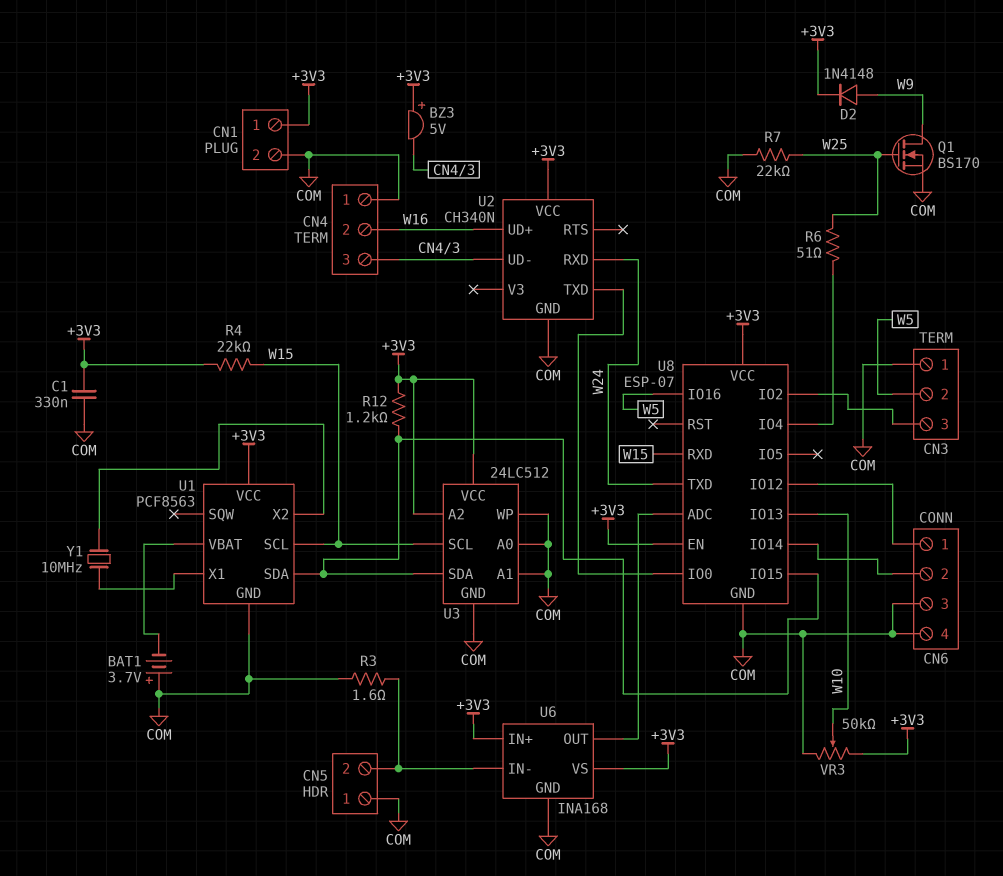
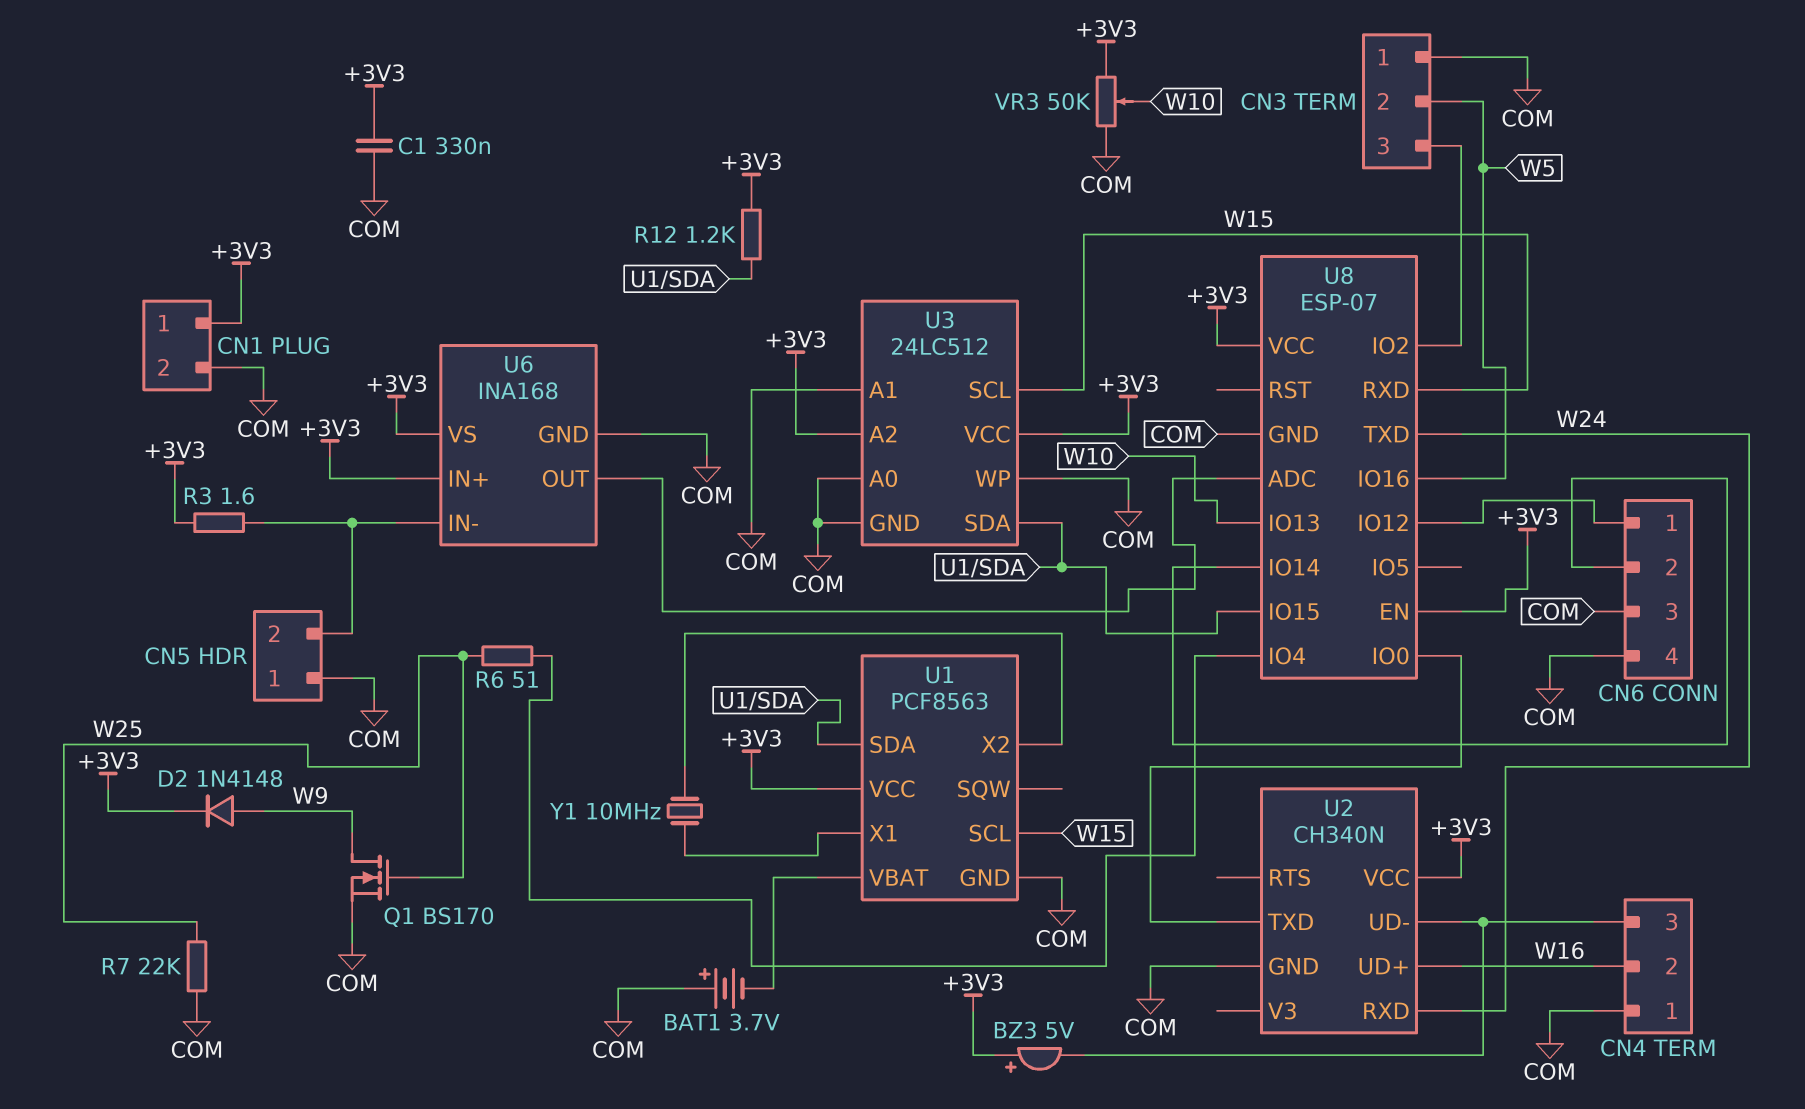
R3: 1.6 (CN5/2, COM) -> 1.6 (+3V3, CN5/2)
R4: 22k (+3V3, W15) -> none

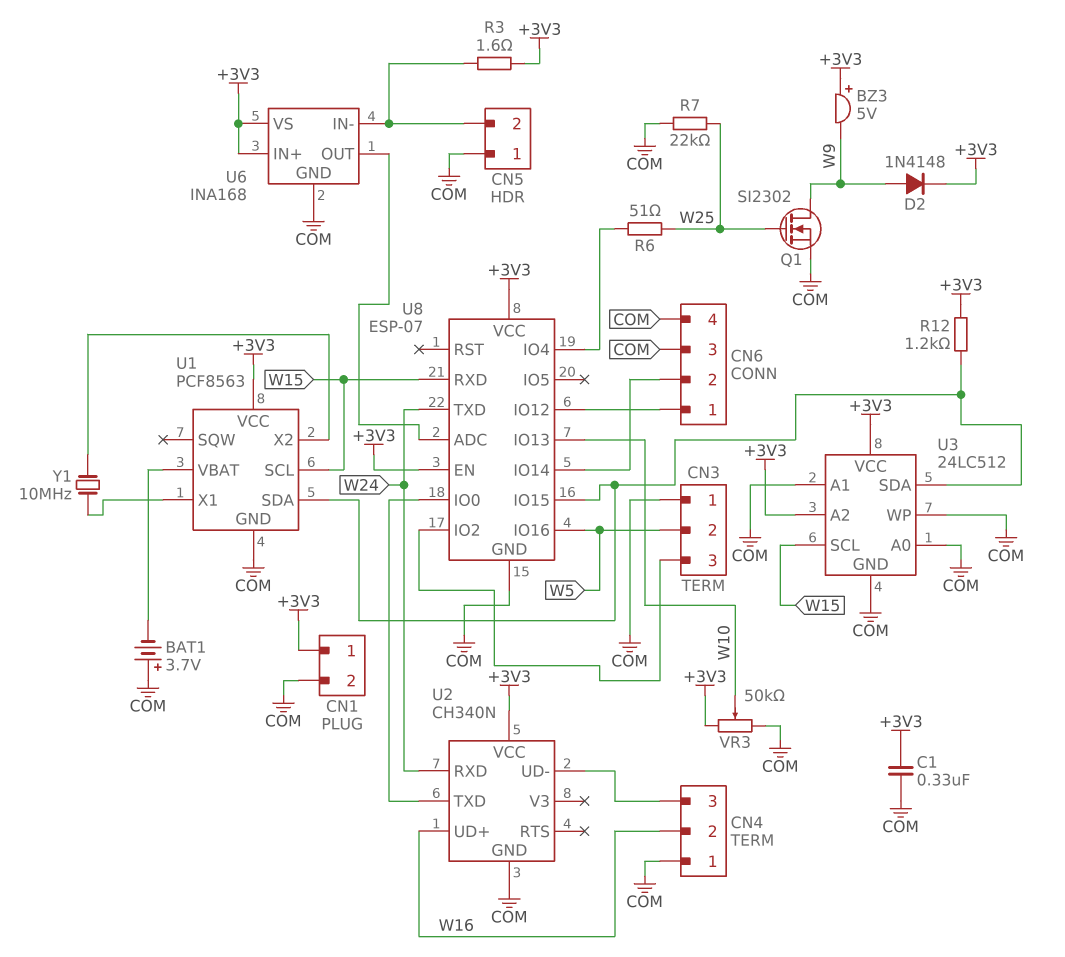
BZ3: buzzer 5V (plus +3V3, minus CN4/3) -> buzzer 5V (plus +3V3, minus W9)
Q1: NMOS BS170 (G W25, D W9, S COM) -> NMOS SI2302 (G W25, D W9, S COM)

